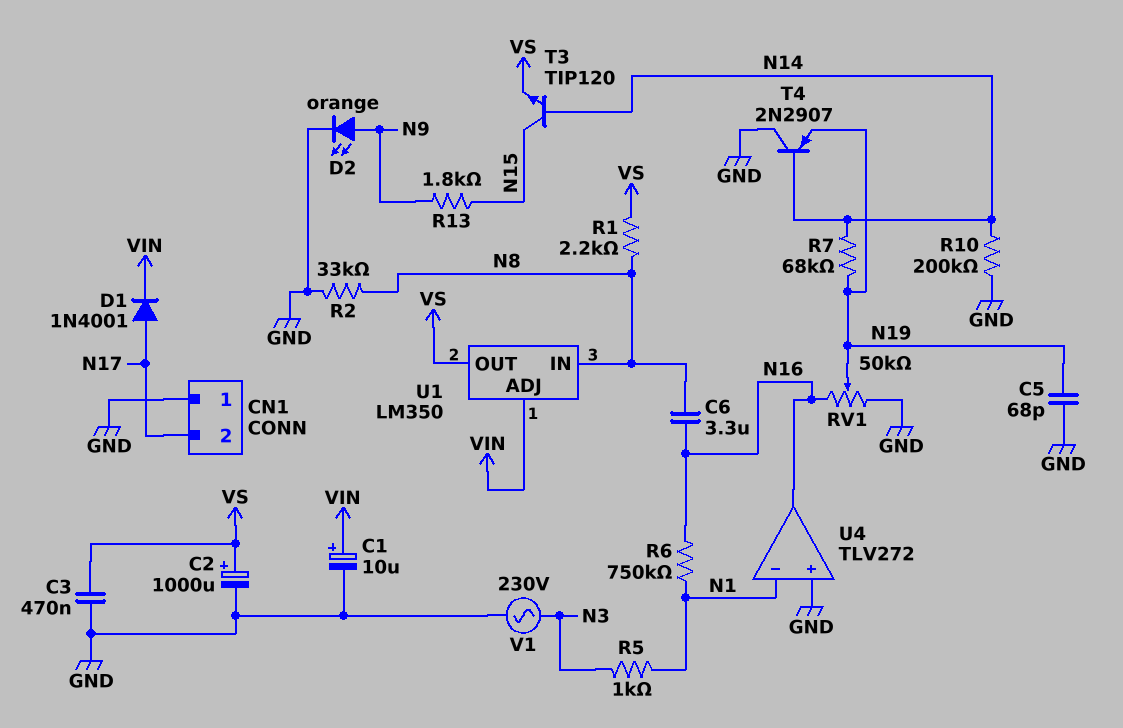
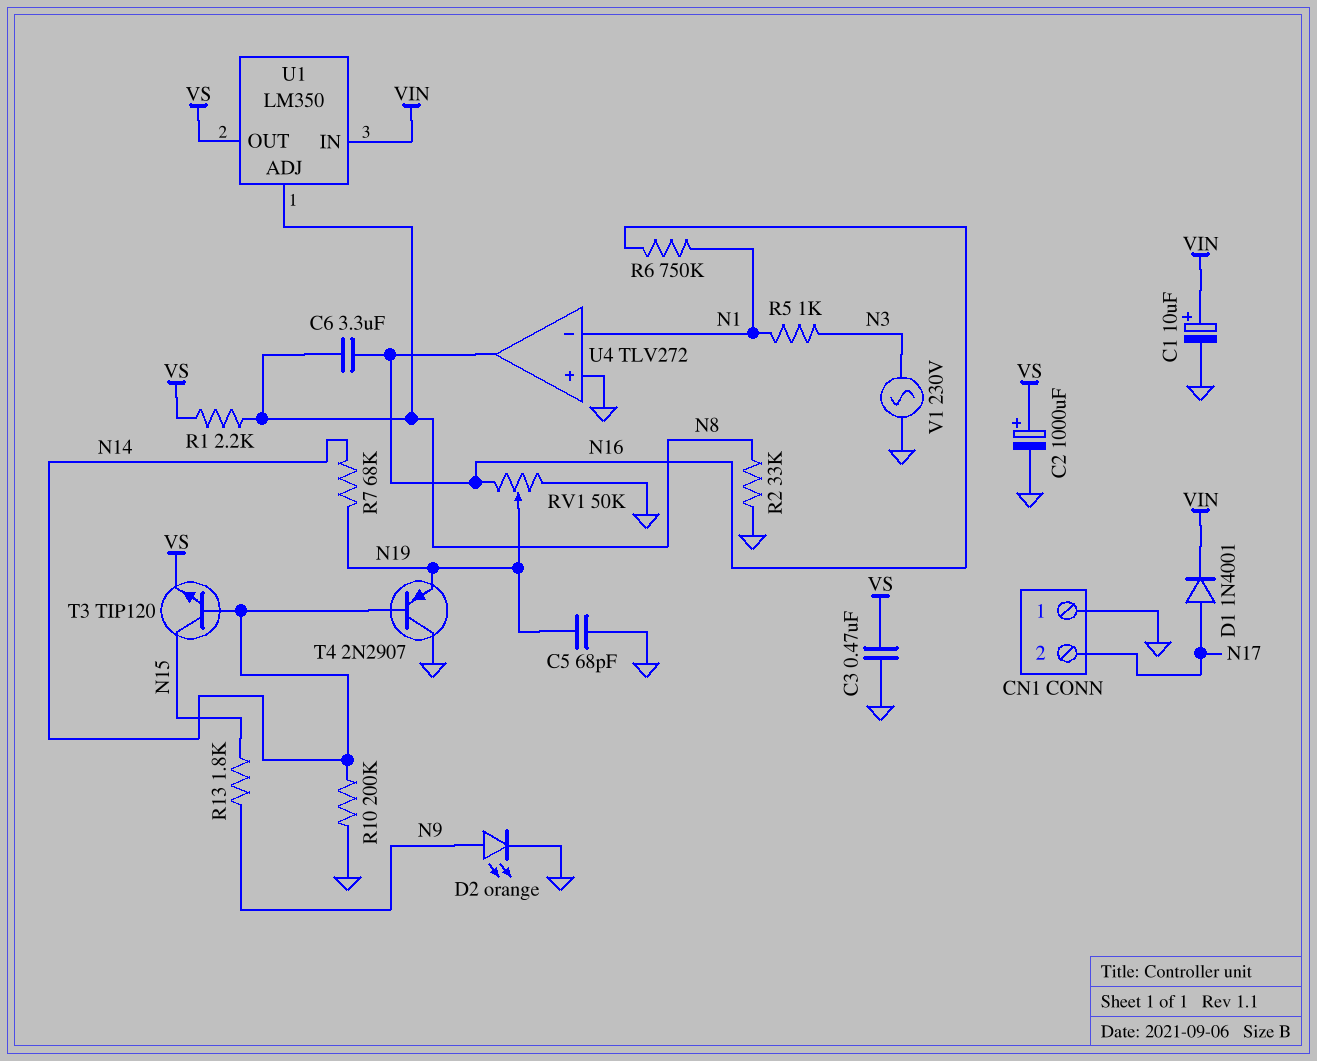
U1 pin ADJ: VIN -> N8
U1 pin IN: N8 -> VIN

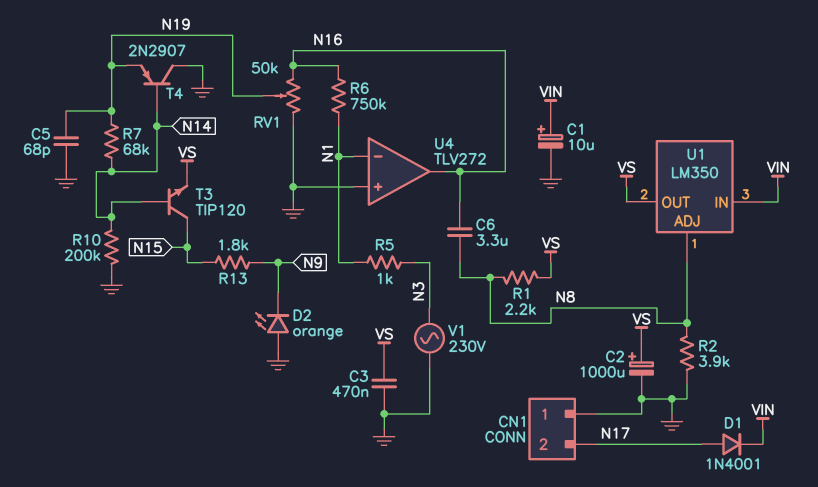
D2: LED orange (A N9, K GND) -> LED orange (A GND, K N9)
R2: 33k (GND, N8) -> 3.9k (GND, N8)

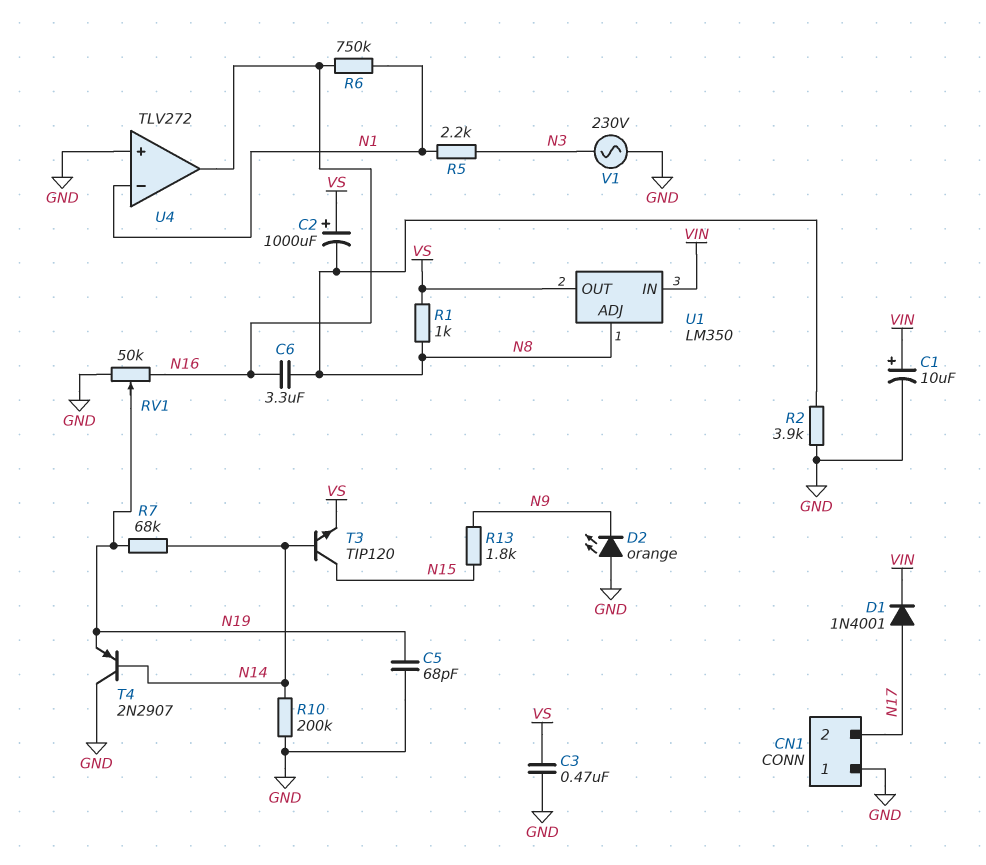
C2: 1000uF (plus VS, minus GND) -> 1000uF (plus VS, minus N8)
R1: 2.2k (N8, VS) -> 1k (N8, VS)
R5: 1k (N1, N3) -> 2.2k (N1, N3)

